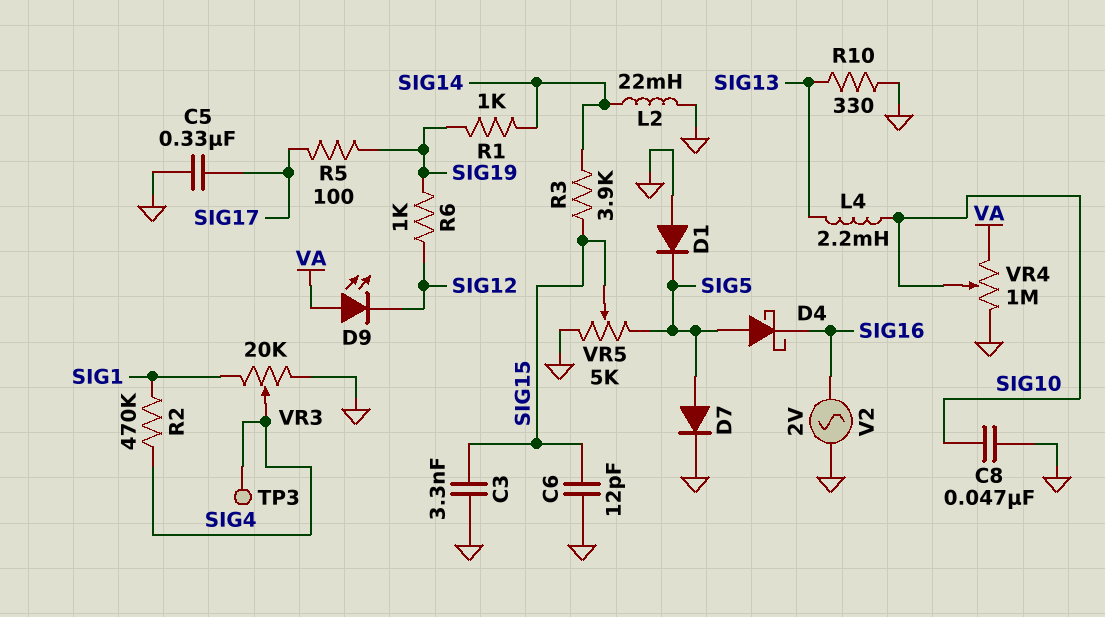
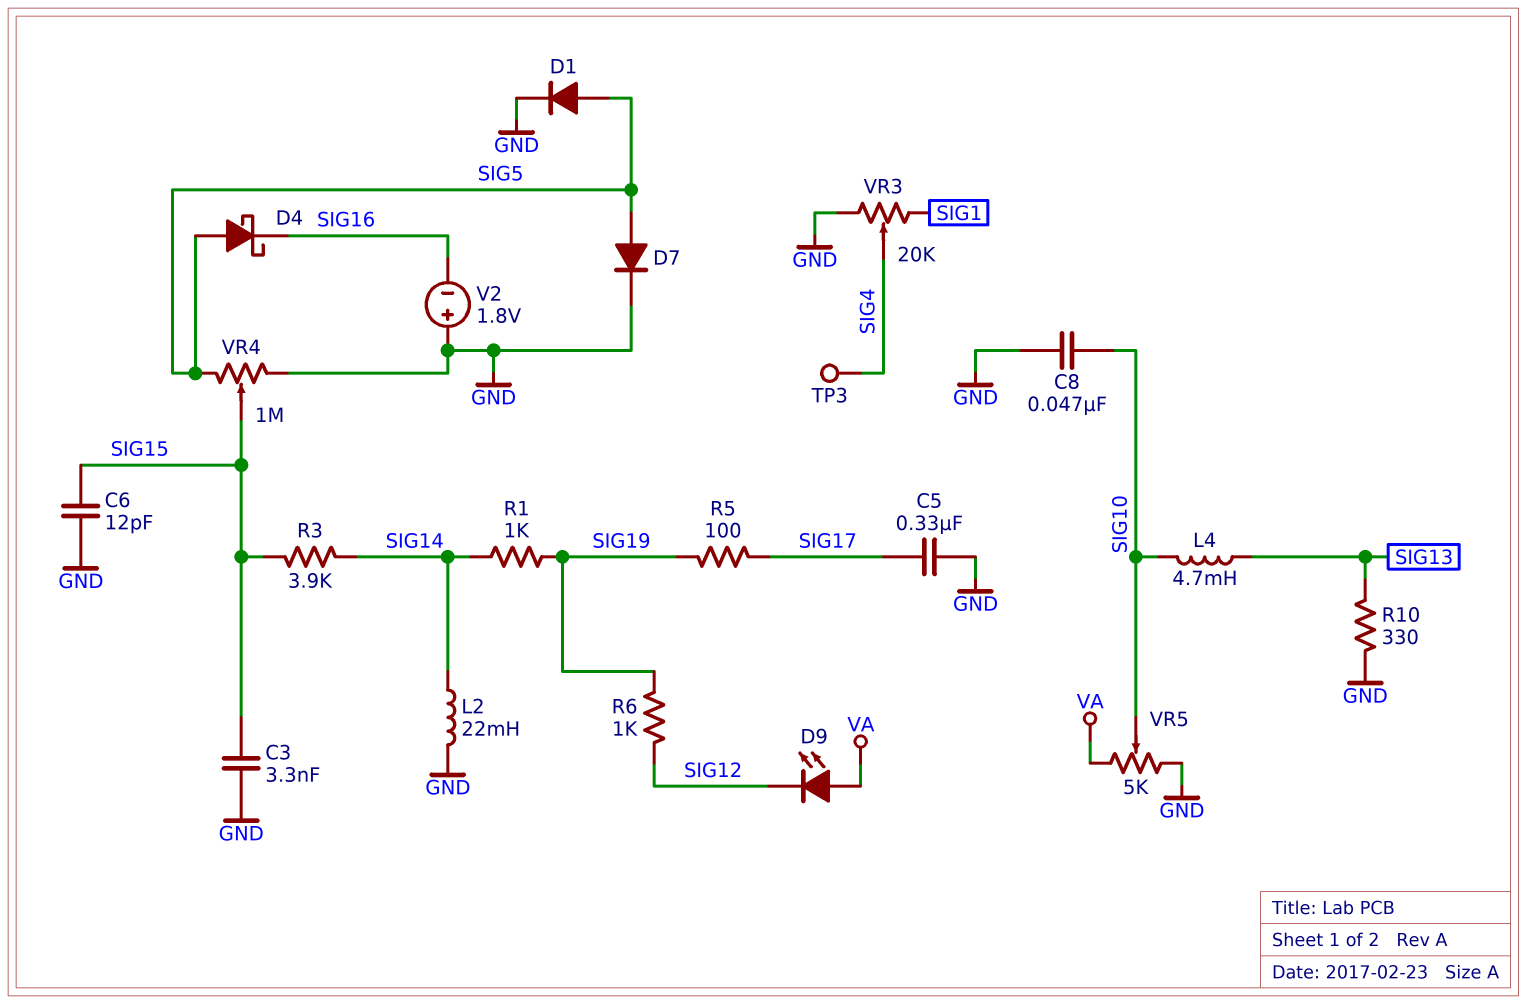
D1: diode (A GND, K SIG5) -> diode (A SIG5, K GND)
L4: 2.2mH (SIG10, SIG13) -> 4.7mH (SIG10, SIG13)
R2: 470k (SIG1, SIG4) -> none
V2: AC 2V (GND, SIG16) -> 1.8V (plus GND, minus SIG16)
VR4: 1M (GND, VA, wiper SIG10) -> 1M (GND, SIG5, wiper SIG15)
VR5: 5k (GND, SIG5, wiper SIG15) -> 5k (GND, VA, wiper SIG10)

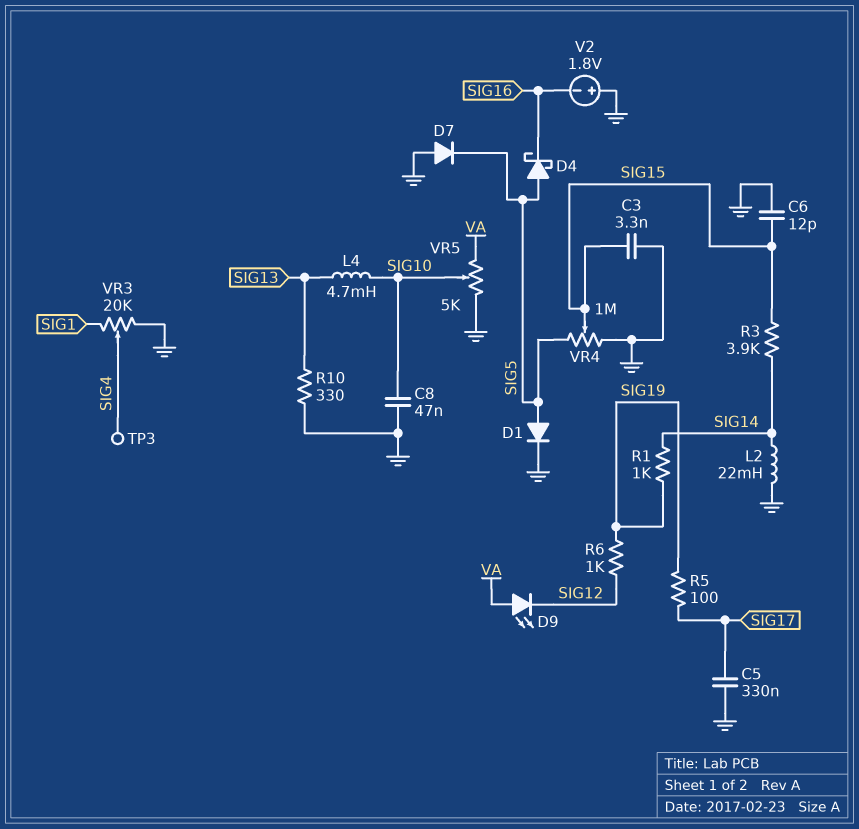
D7: diode (A SIG5, K GND) -> diode (A GND, K SIG5)

